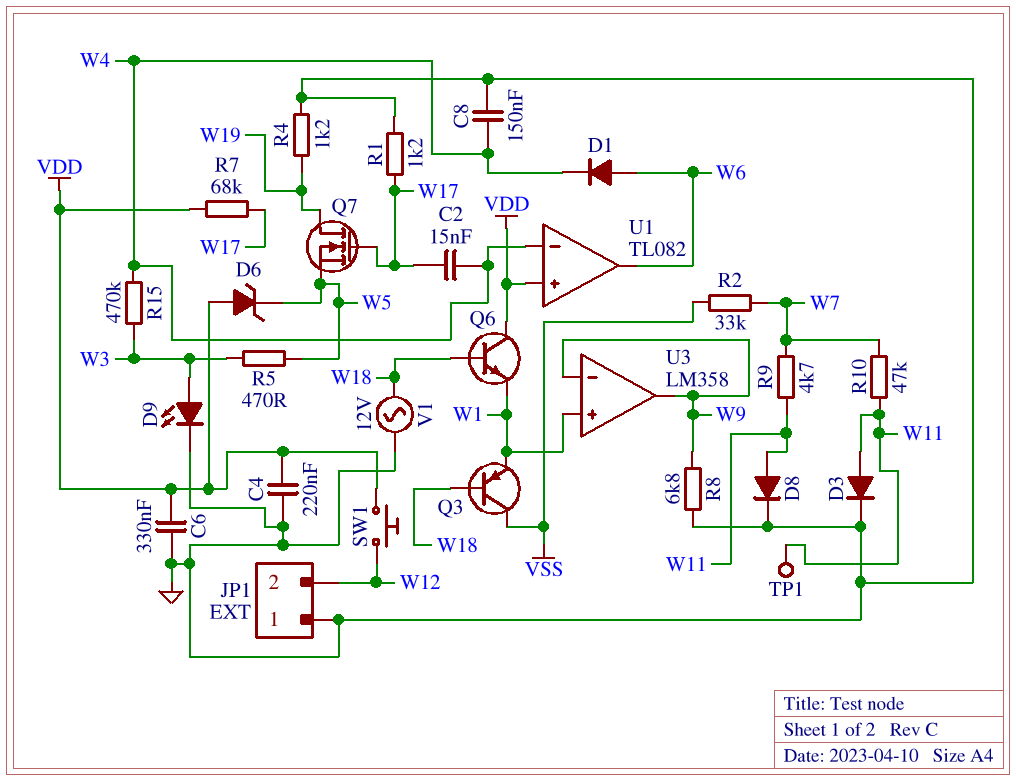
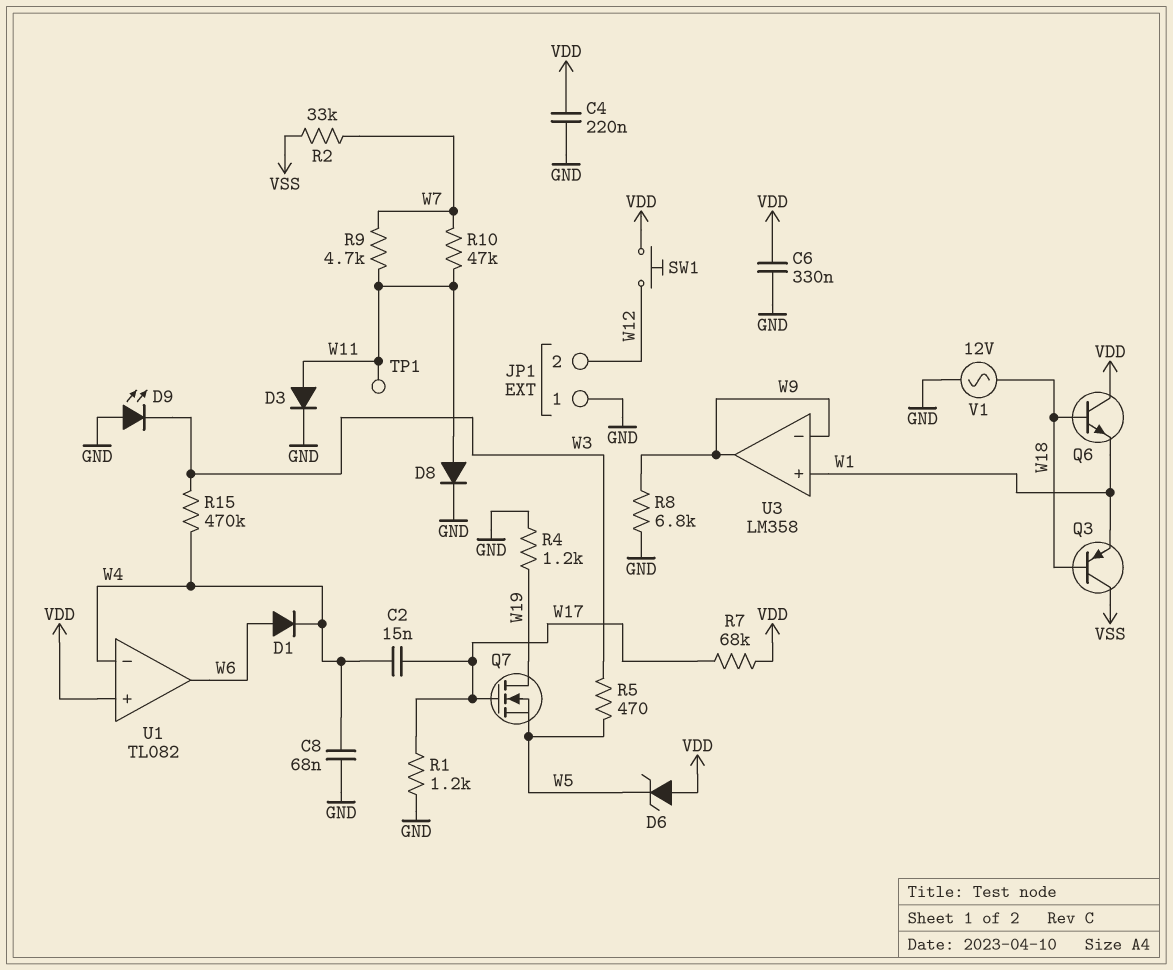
C8: 150nF (GND, W4) -> 68nF (GND, W4)
D9: LED (A W3, K GND) -> LED (A GND, K W3)

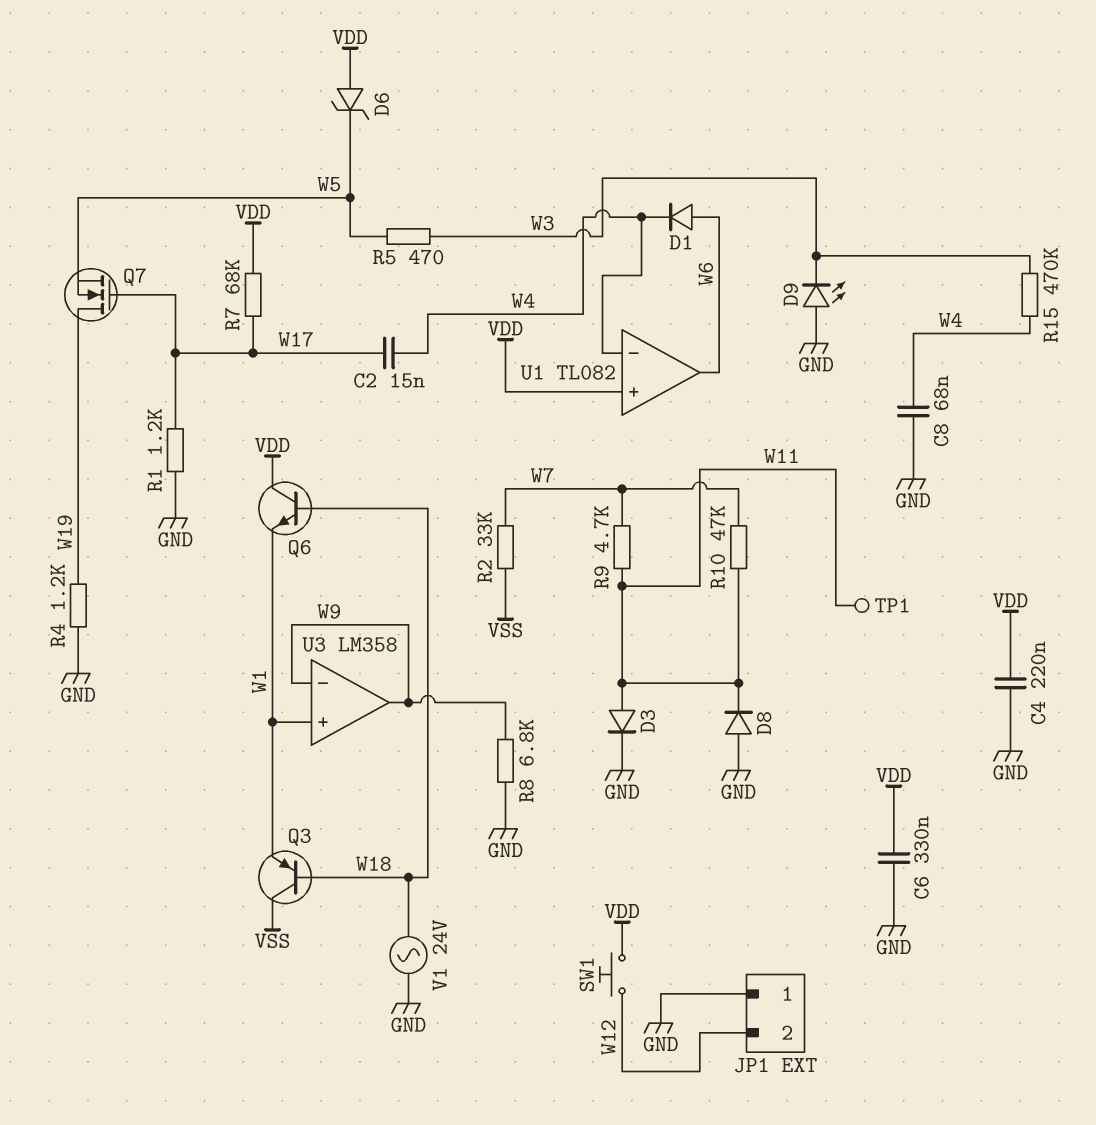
D8: diode (A W11, K GND) -> diode (A GND, K W11)
V1: AC 12V (GND, W18) -> AC 24V (GND, W18)

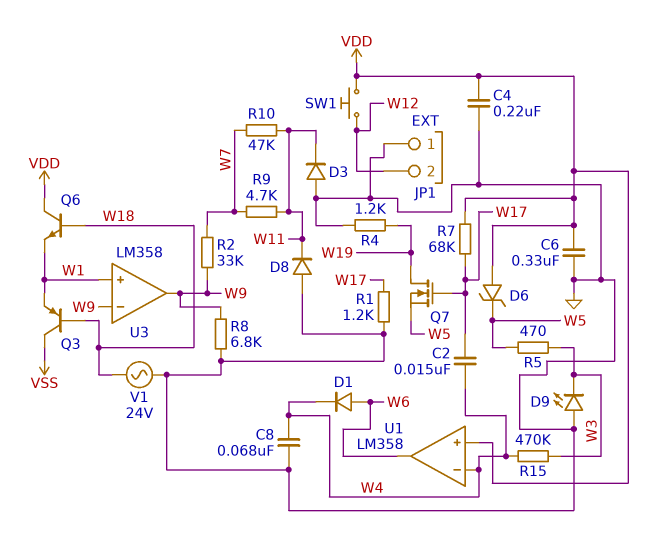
D3: diode (A W11, K GND) -> diode (A GND, K W11)
R2: 33k (VSS, W7) -> 33k (W7, W9)
TP1: test point (W11) -> none
U1: TL082 -> LM358

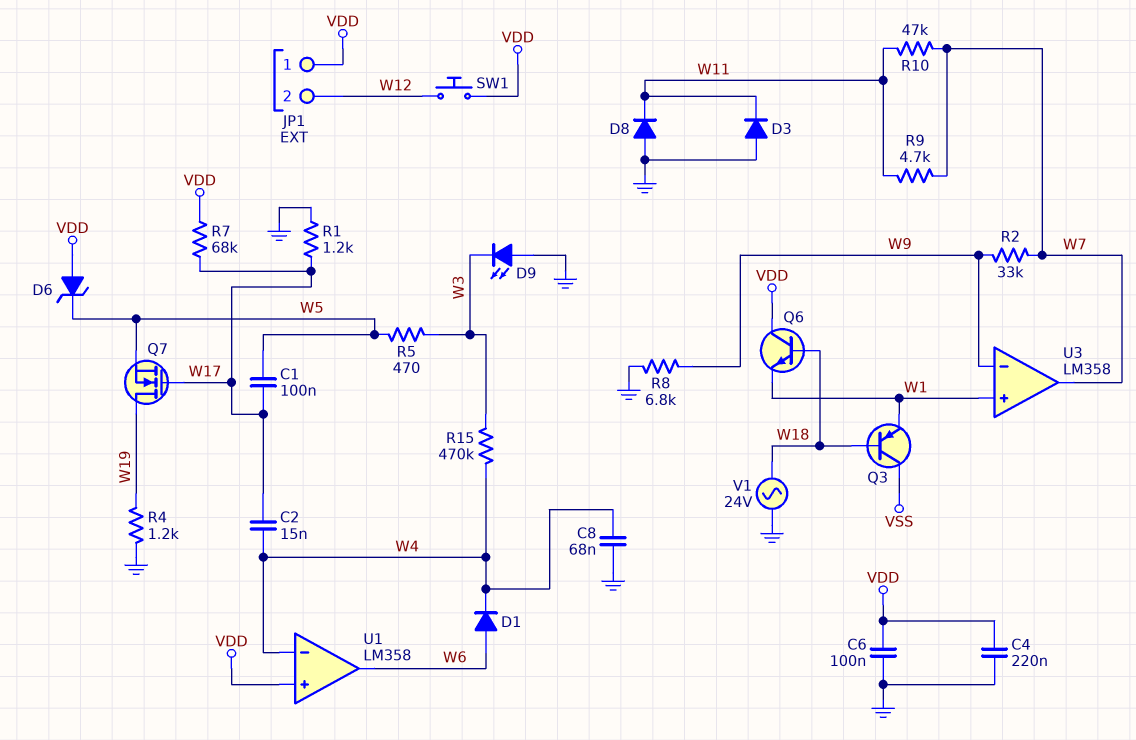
C1: none -> 100nF (W5, W17)
C6: 330nF (GND, VDD) -> 100nF (GND, VDD)
JP1 pin 1: GND -> VDD
U3 pin out: W9 -> W7

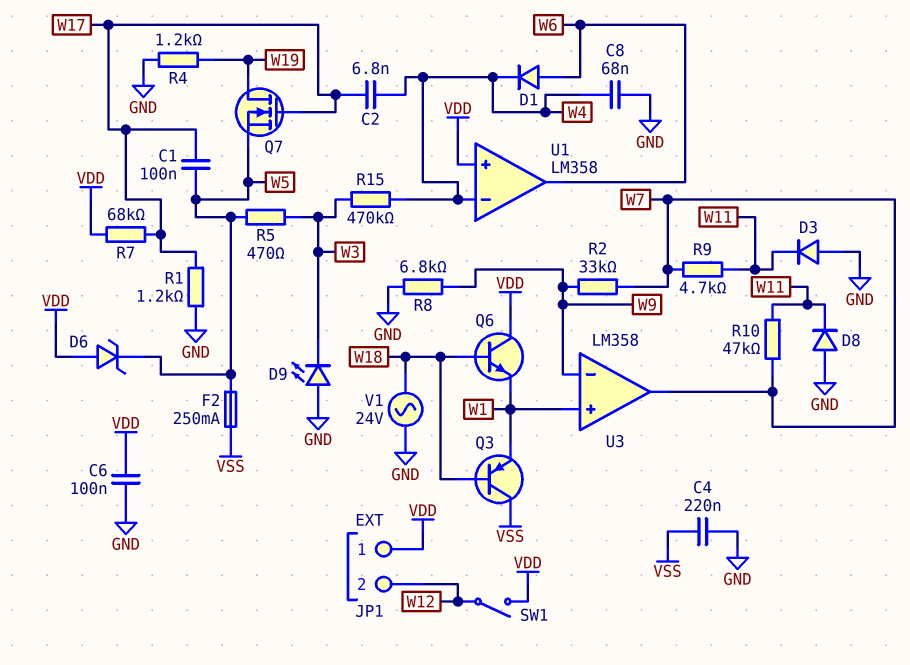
C2: 15nF (W4, W17) -> 6.8nF (W4, W17)
C4: 220nF (GND, VDD) -> 220nF (GND, VSS)
F2: none -> 250mA (VSS, W5)
SW1: button (VDD, W12) -> switch (VDD, W12)

